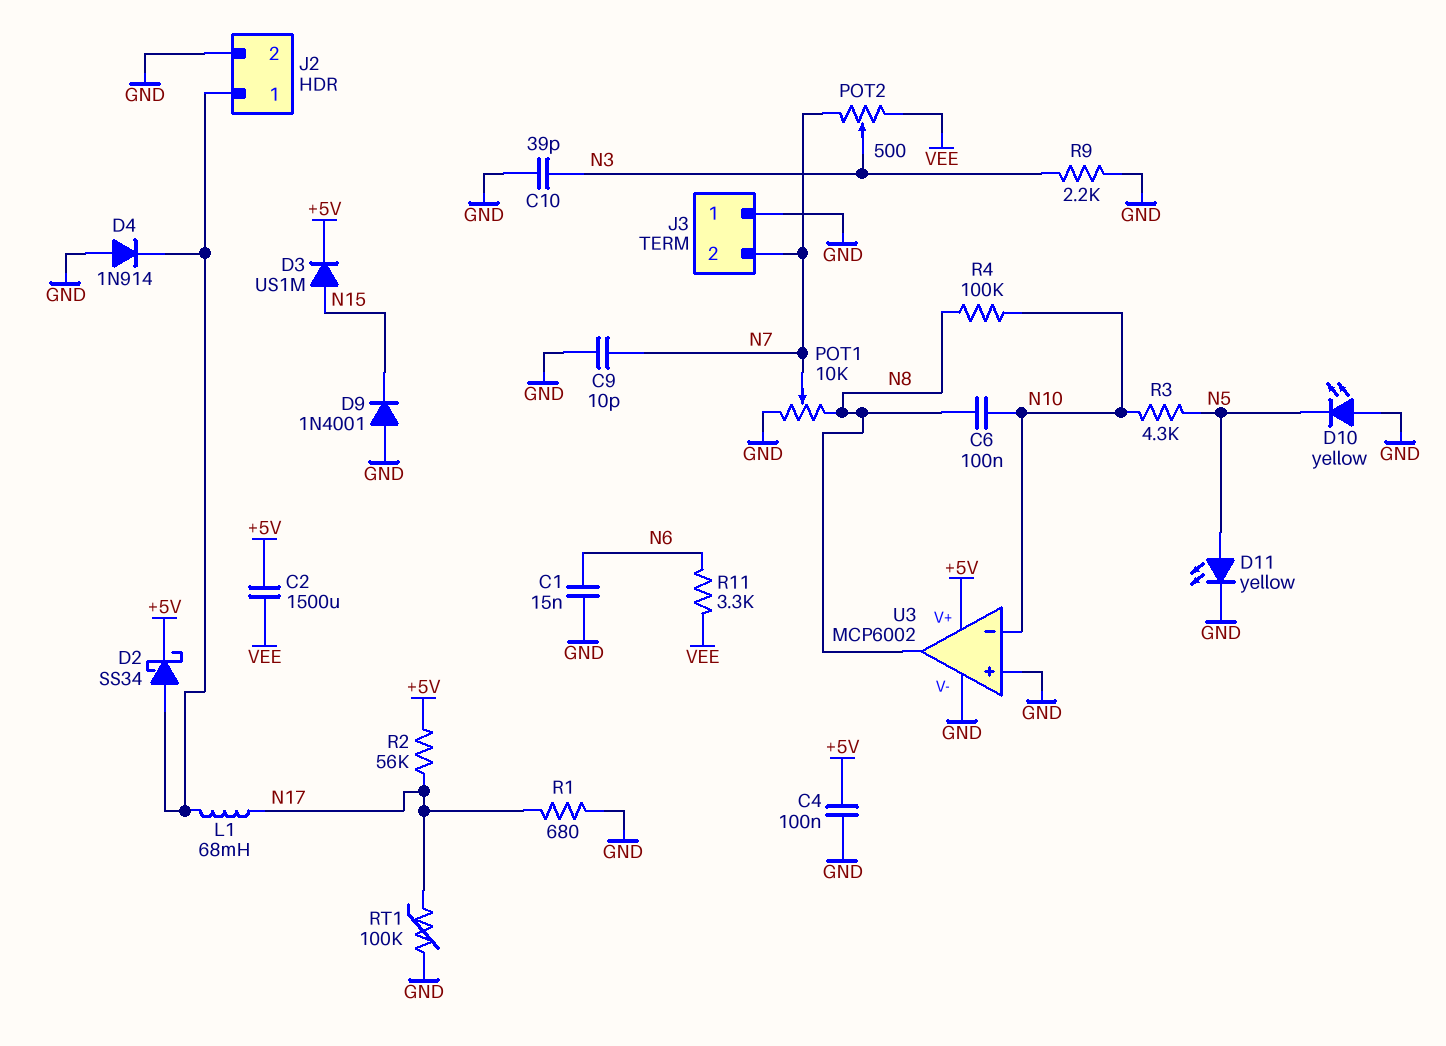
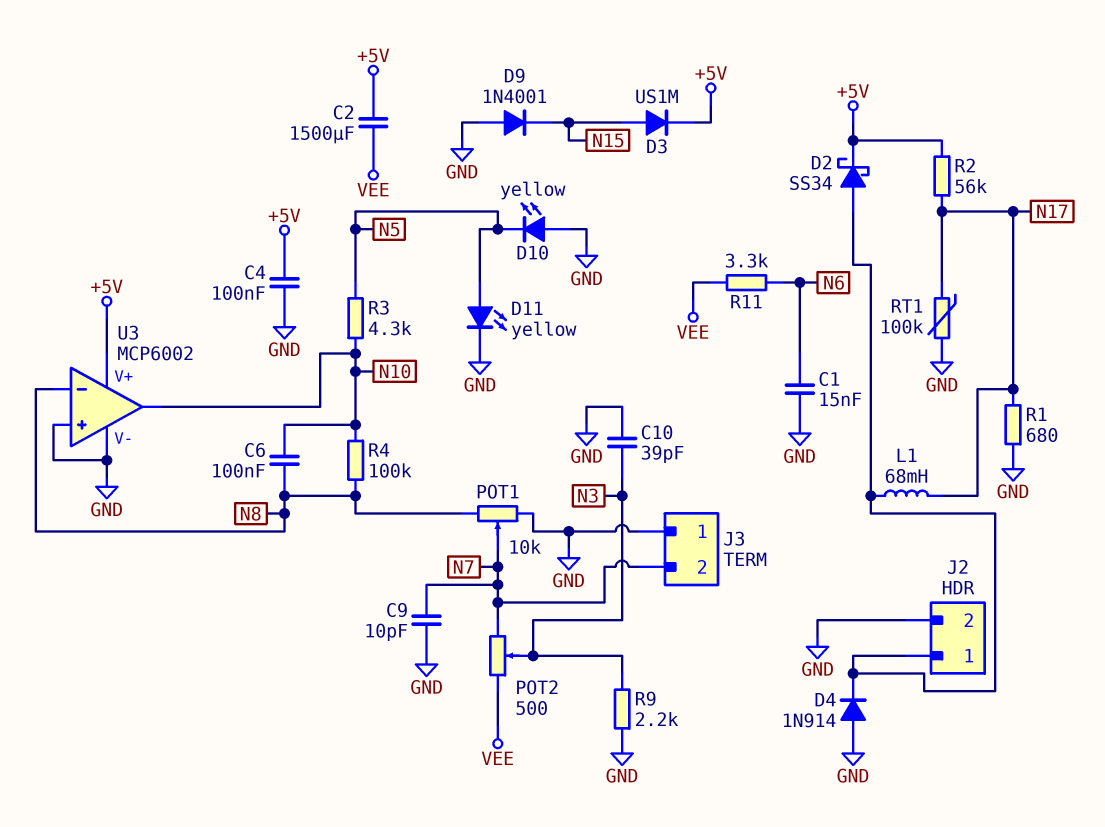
U3 pin in-: N10 -> N8
U3 pin out: N8 -> N10

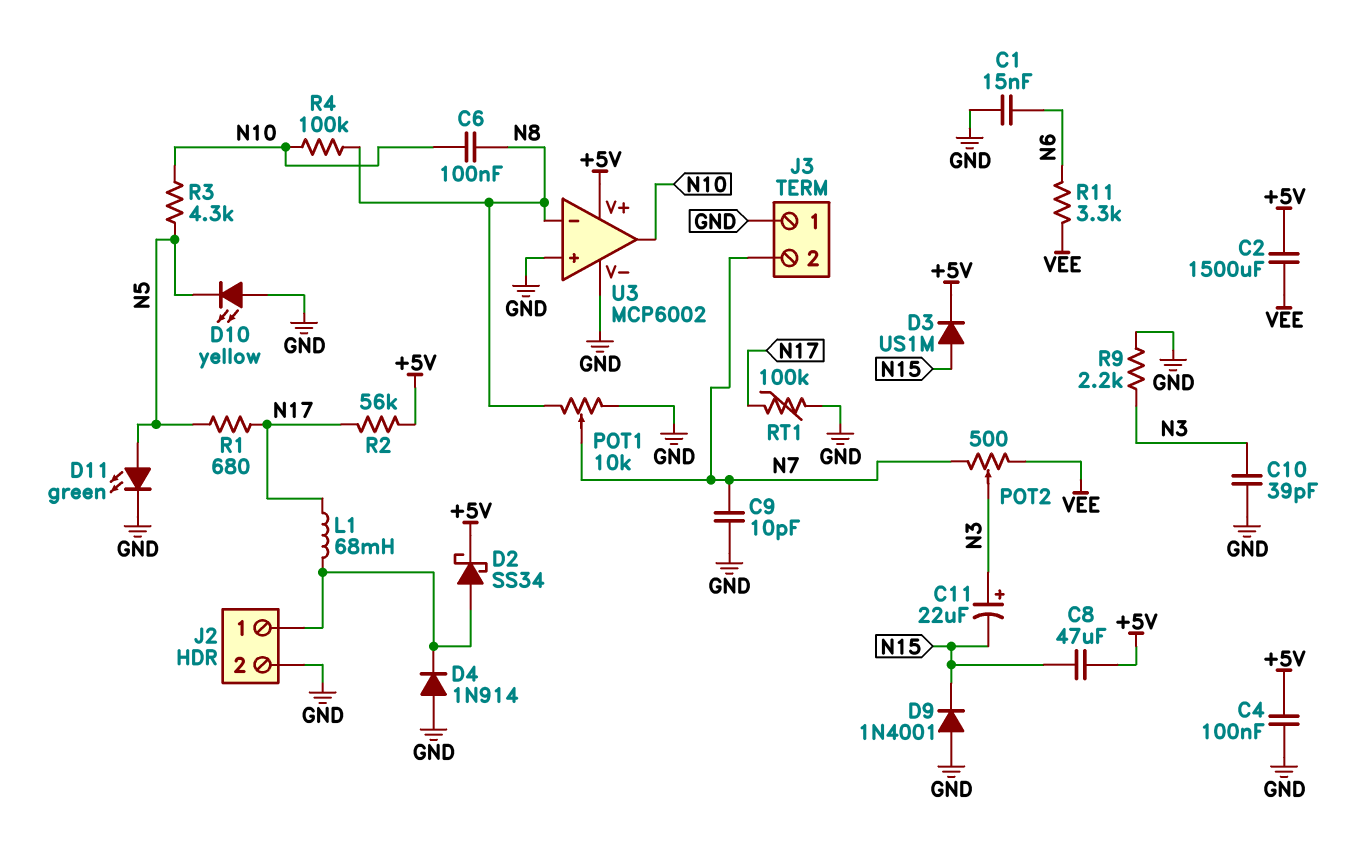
C8: none -> 47uF (+5V, N15)
C11: none -> 22uF (plus N3, minus N15)
D11: LED yellow (A N5, K GND) -> LED green (A N5, K GND)
R1: 680 (GND, N17) -> 680 (N5, N17)

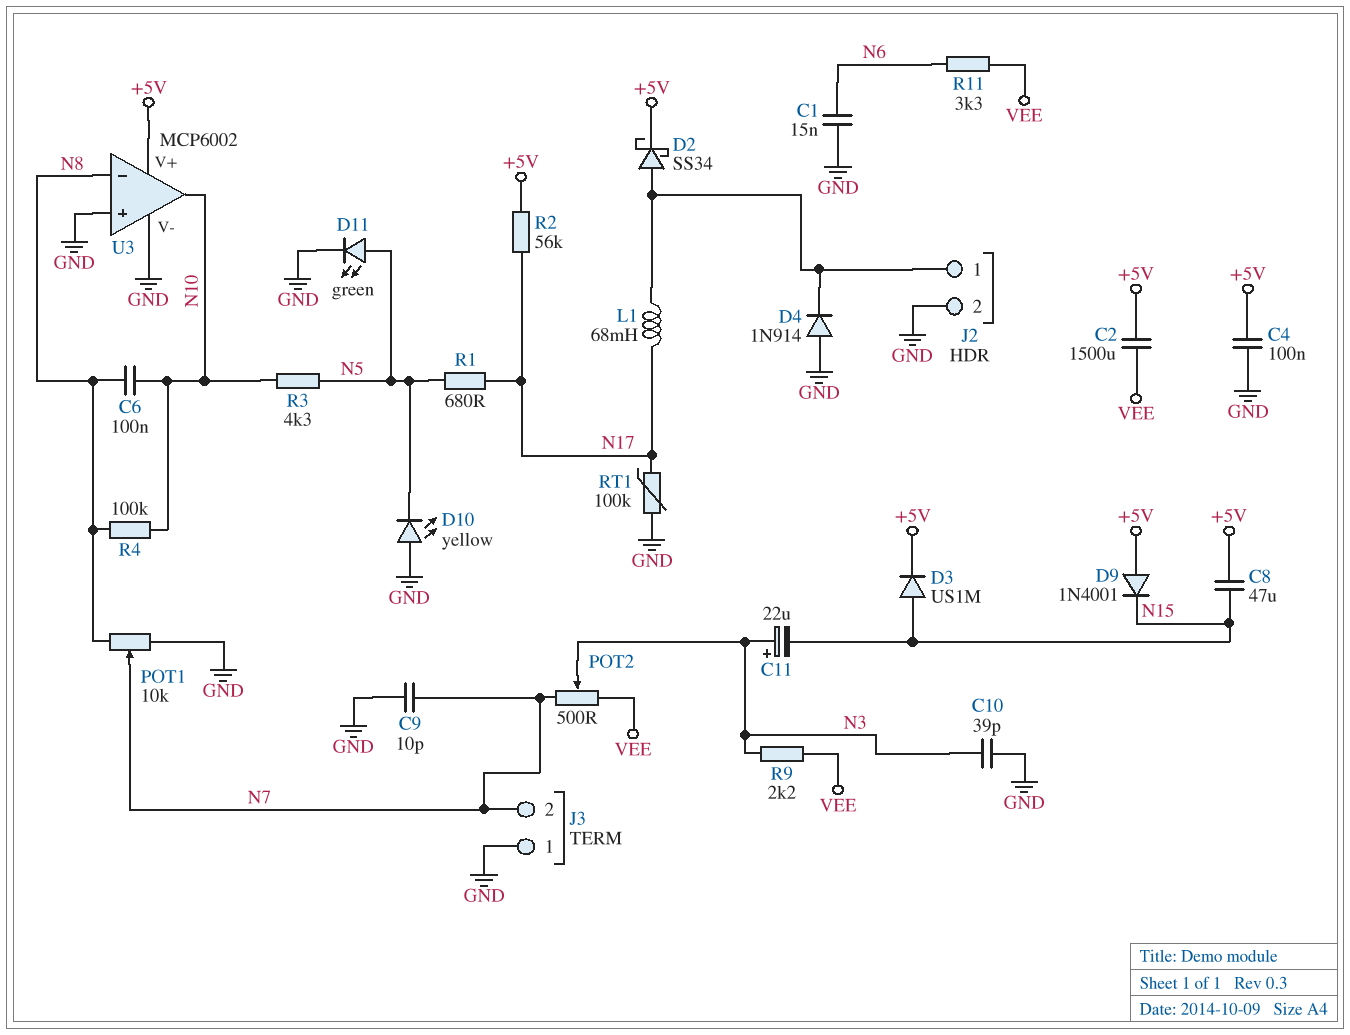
D9: diode 1N4001 (A GND, K N15) -> diode 1N4001 (A +5V, K N15)
R9: 2.2k (GND, N3) -> 2.2k (N3, VEE)

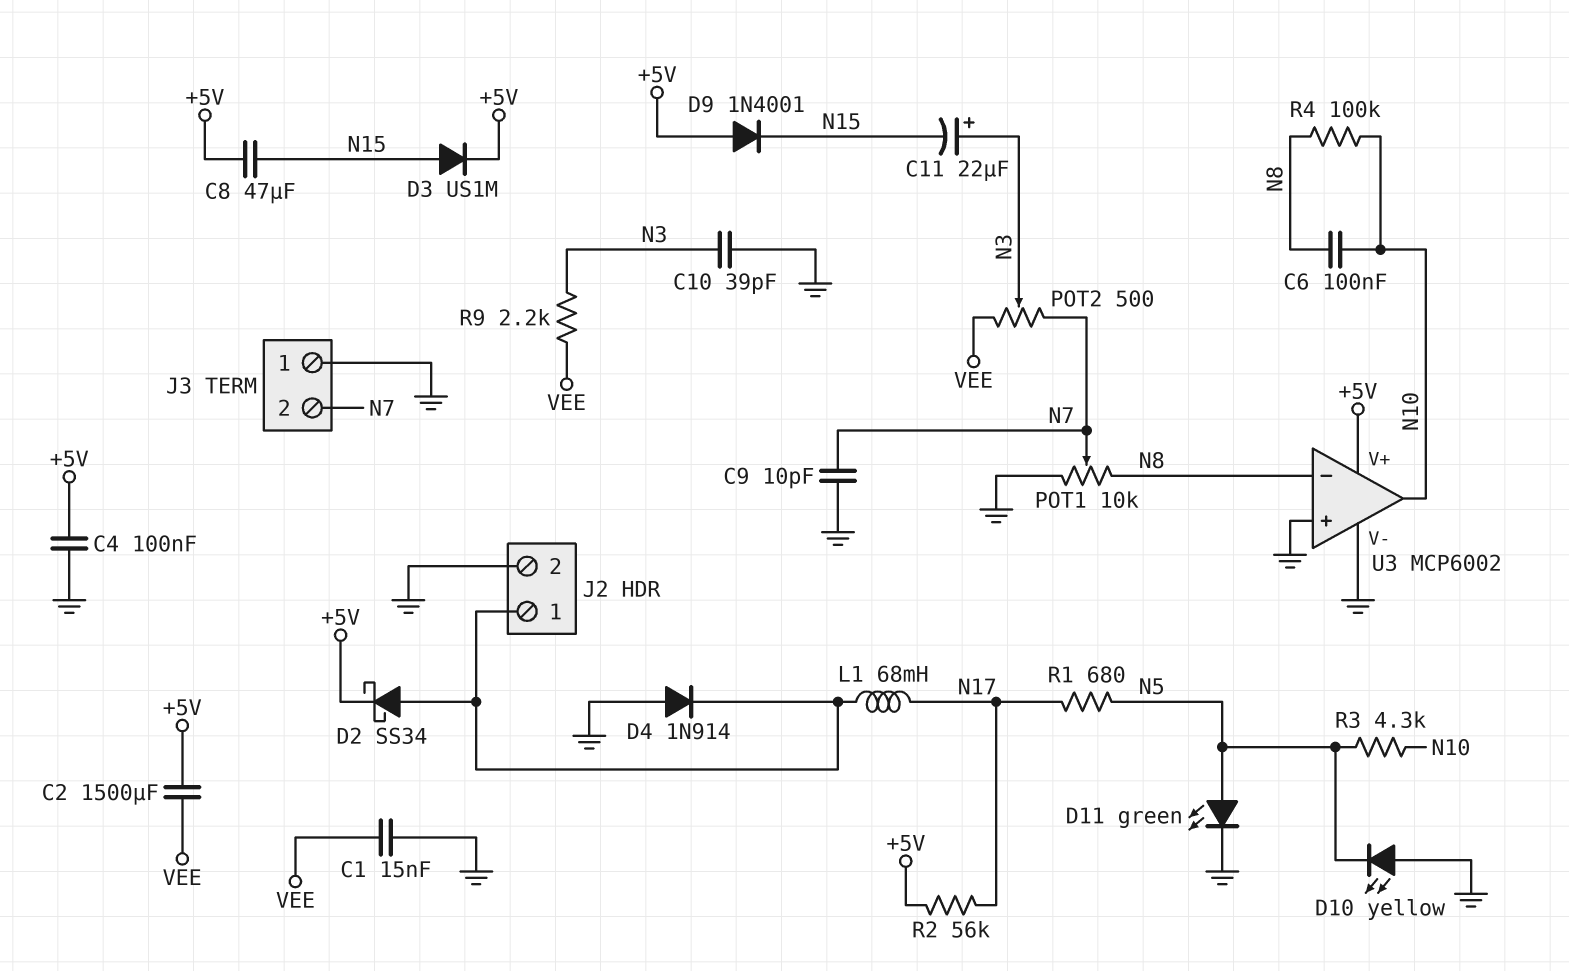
C1: 15nF (GND, N6) -> 15nF (GND, VEE)
R11: 3.3k (N6, VEE) -> none
RT1: 100k (GND, N17) -> none

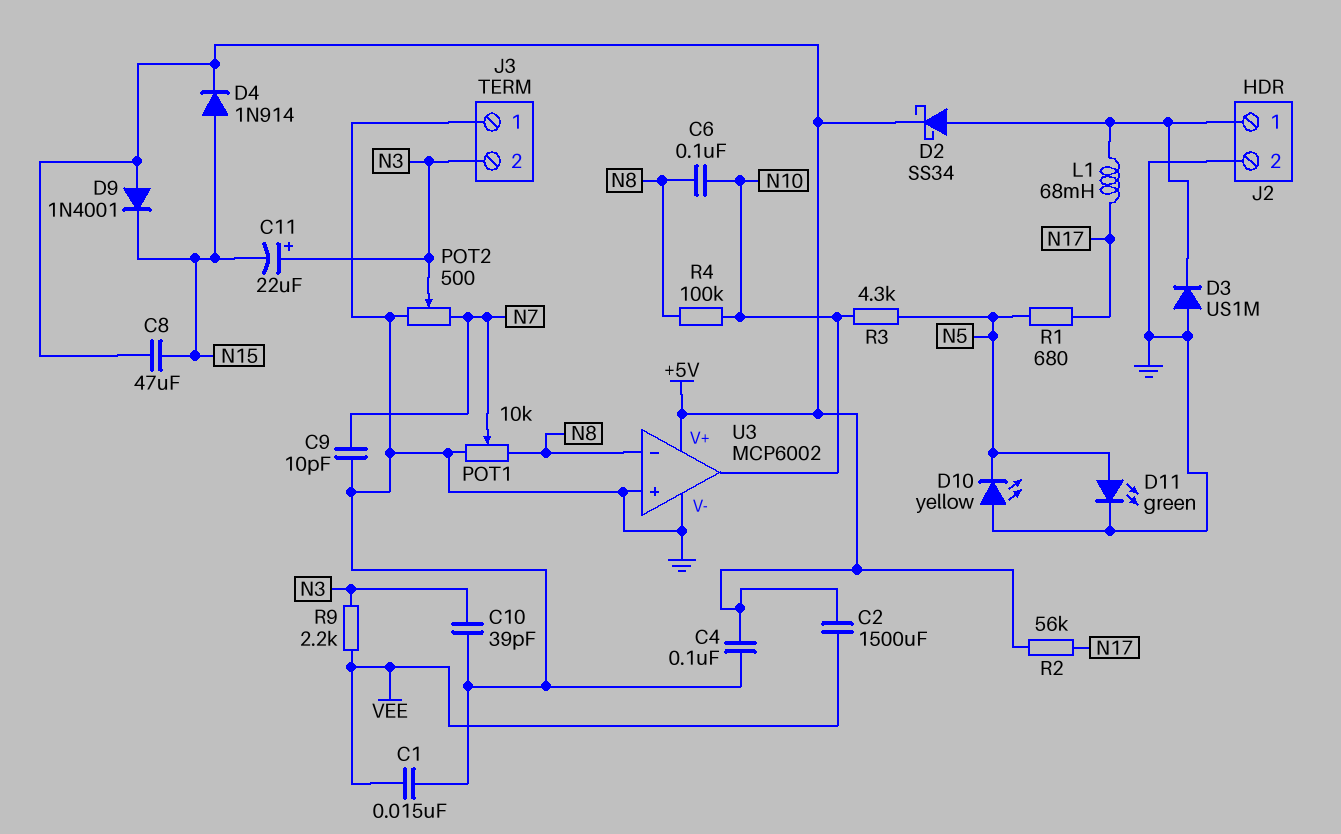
D3: diode US1M (A N15, K +5V) -> diode US1M (A GND, K J2/1)
D4: diode 1N914 (A GND, K J2/1) -> diode 1N914 (A N15, K +5V)
J3 pin 2: N7 -> N3
POT2: 500 (N7, VEE, wiper N3) -> 500 (GND, N7, wiper N3)

